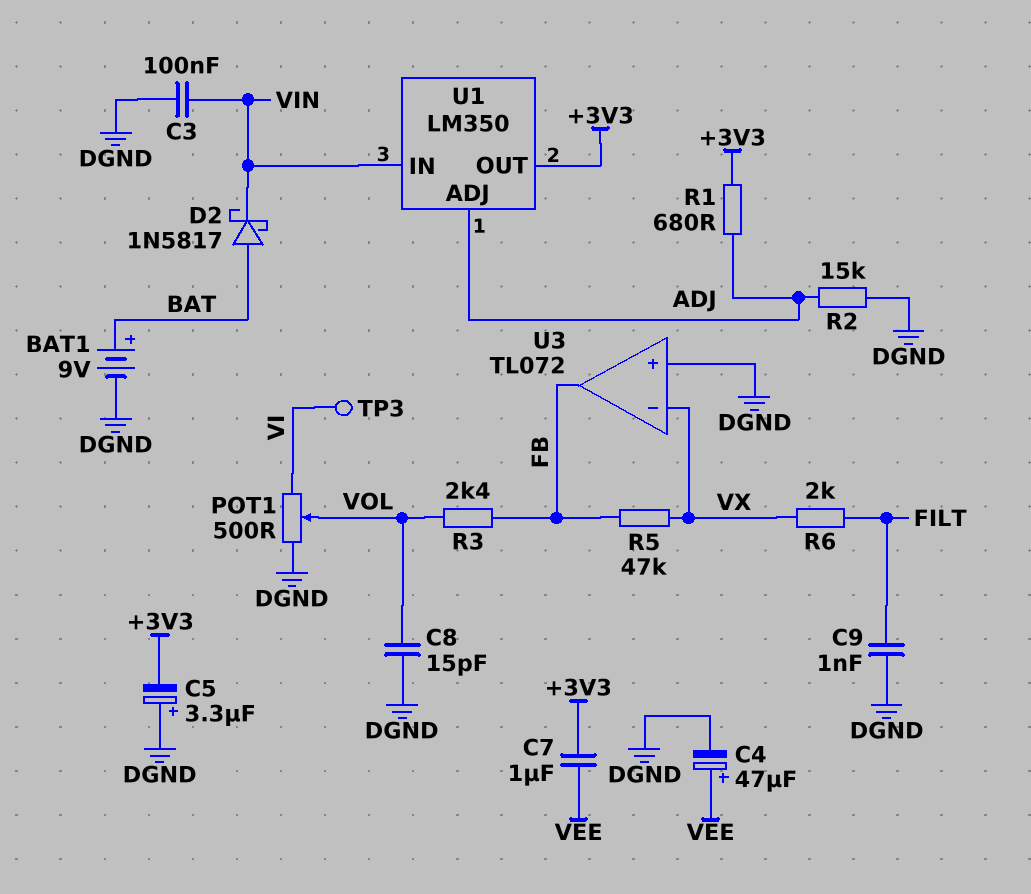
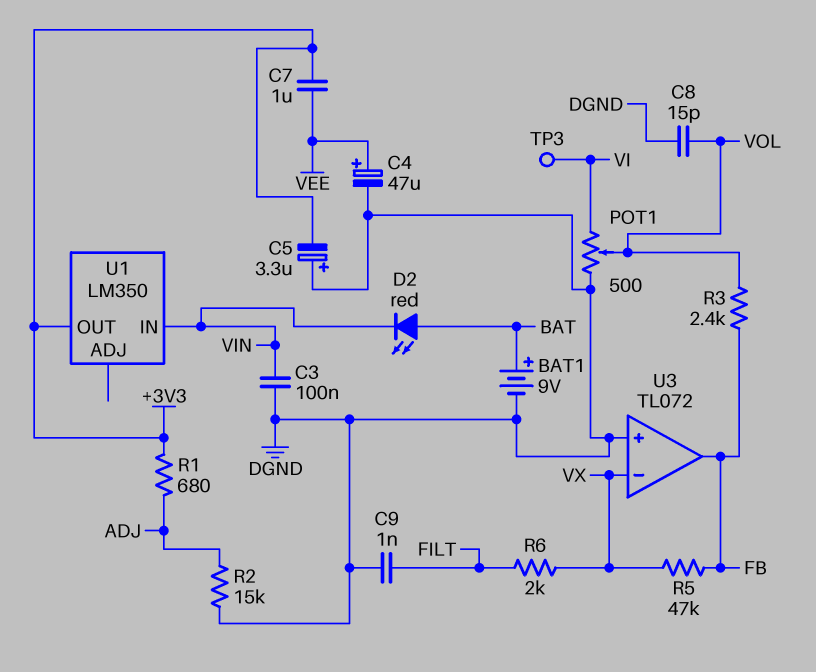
D2: schottky 1N5817 (A BAT, K VIN) -> LED red (A BAT, K VIN)
U1 pin ADJ: ADJ -> none

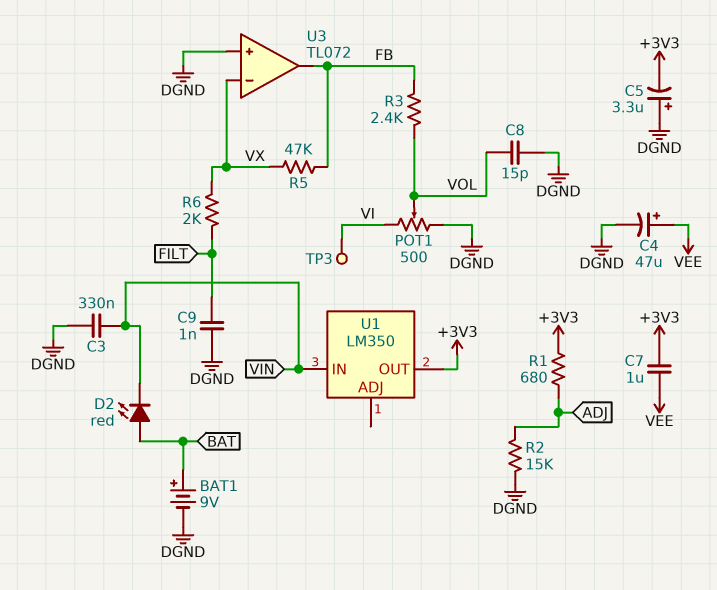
C3: 100nF (DGND, VIN) -> 330nF (DGND, VIN)

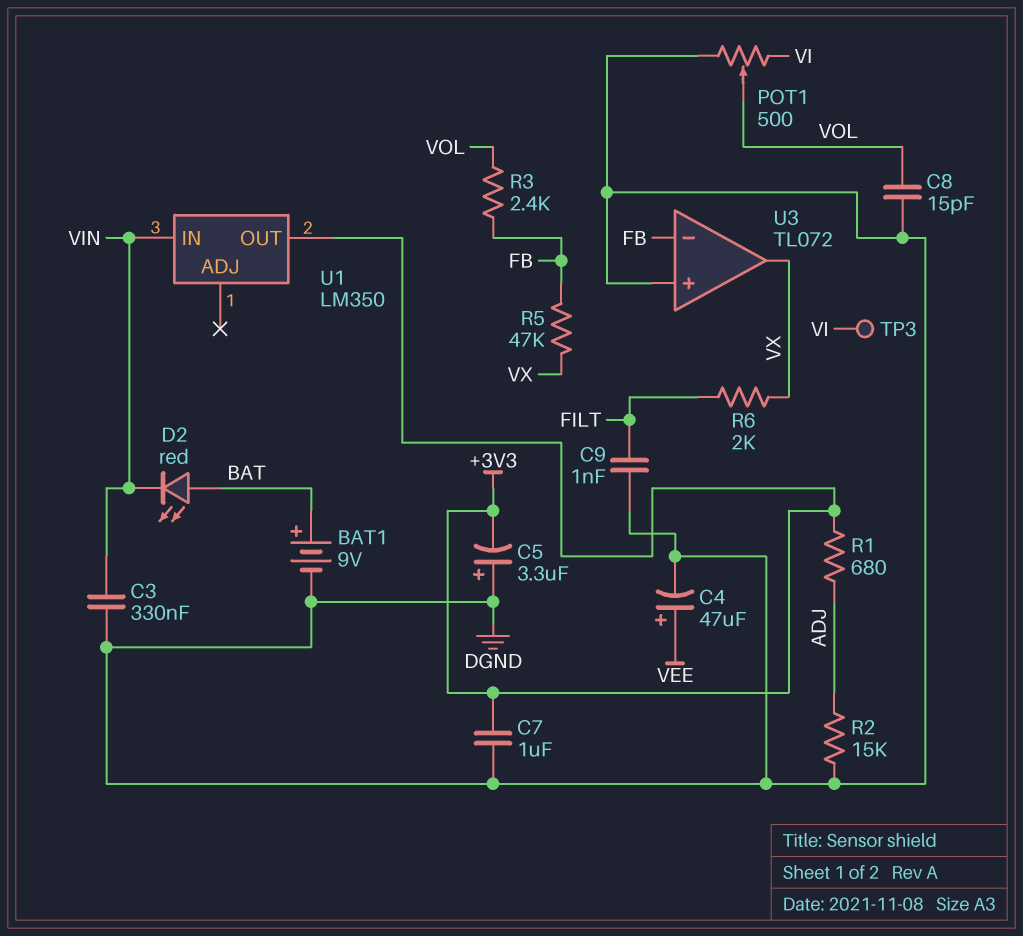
C7: 1uF (+3V3, VEE) -> 1uF (+3V3, DGND)
U3 pin in-: VX -> FB
U3 pin out: FB -> VX

